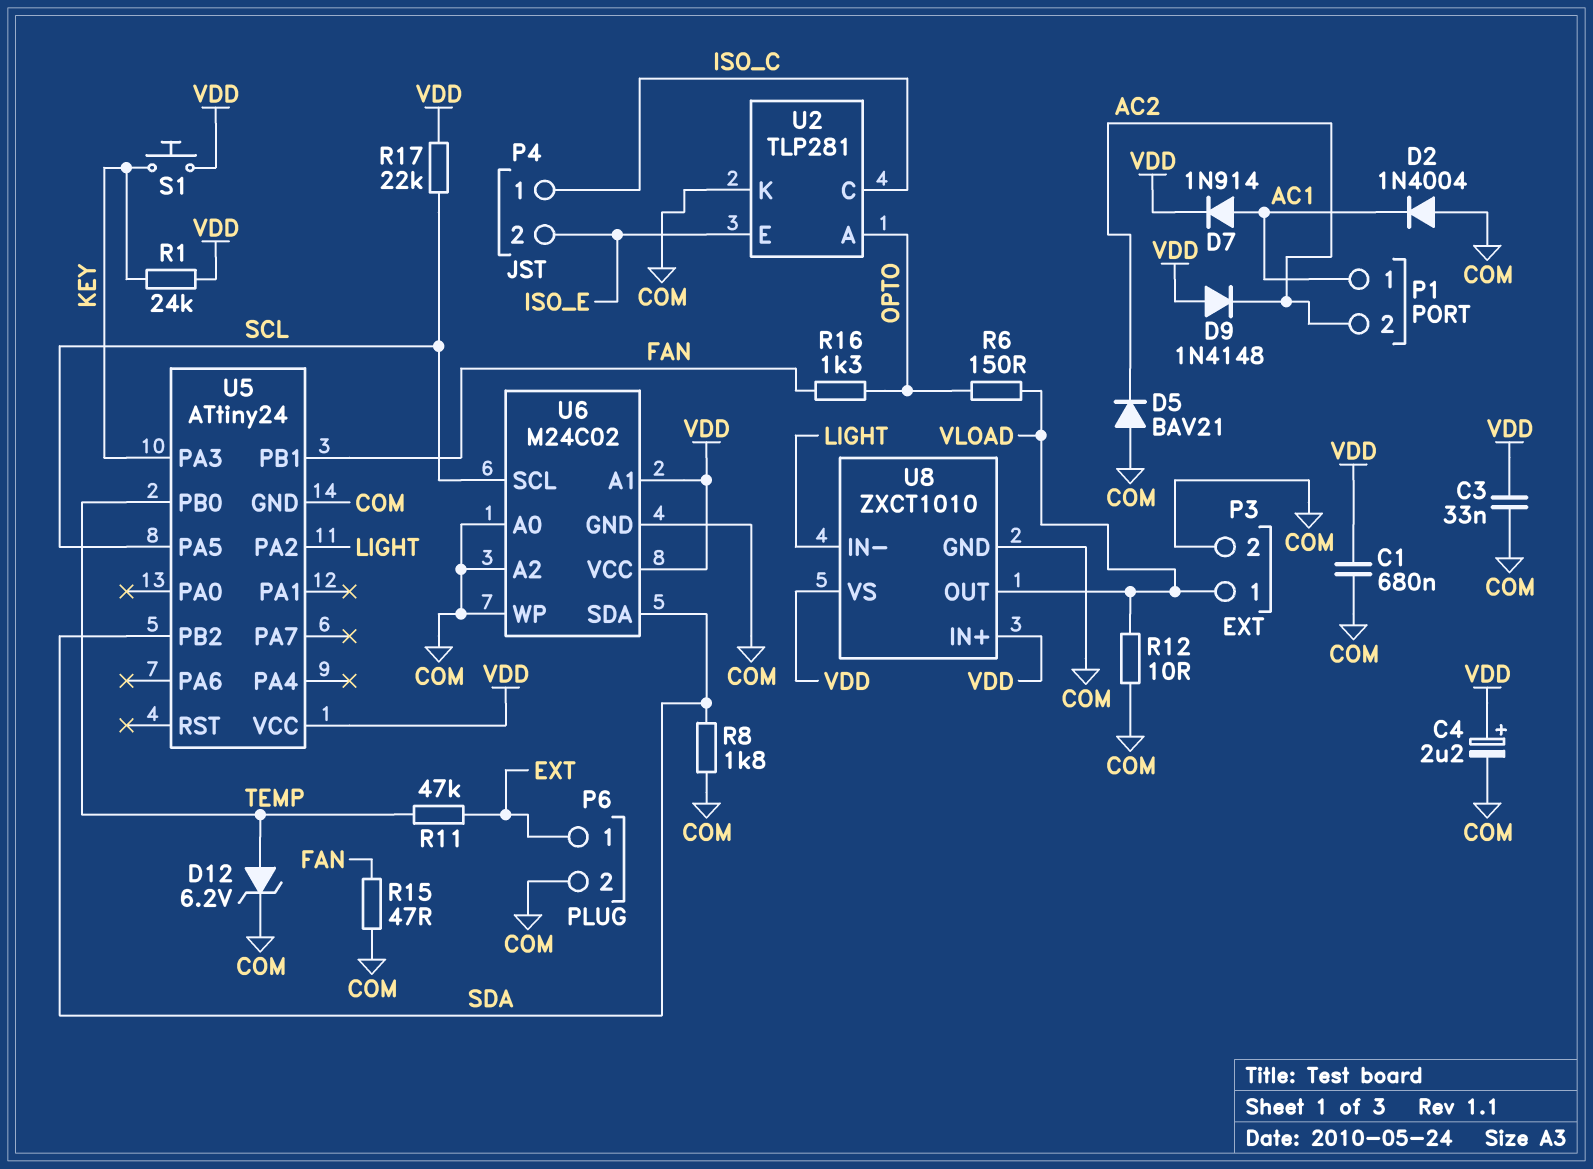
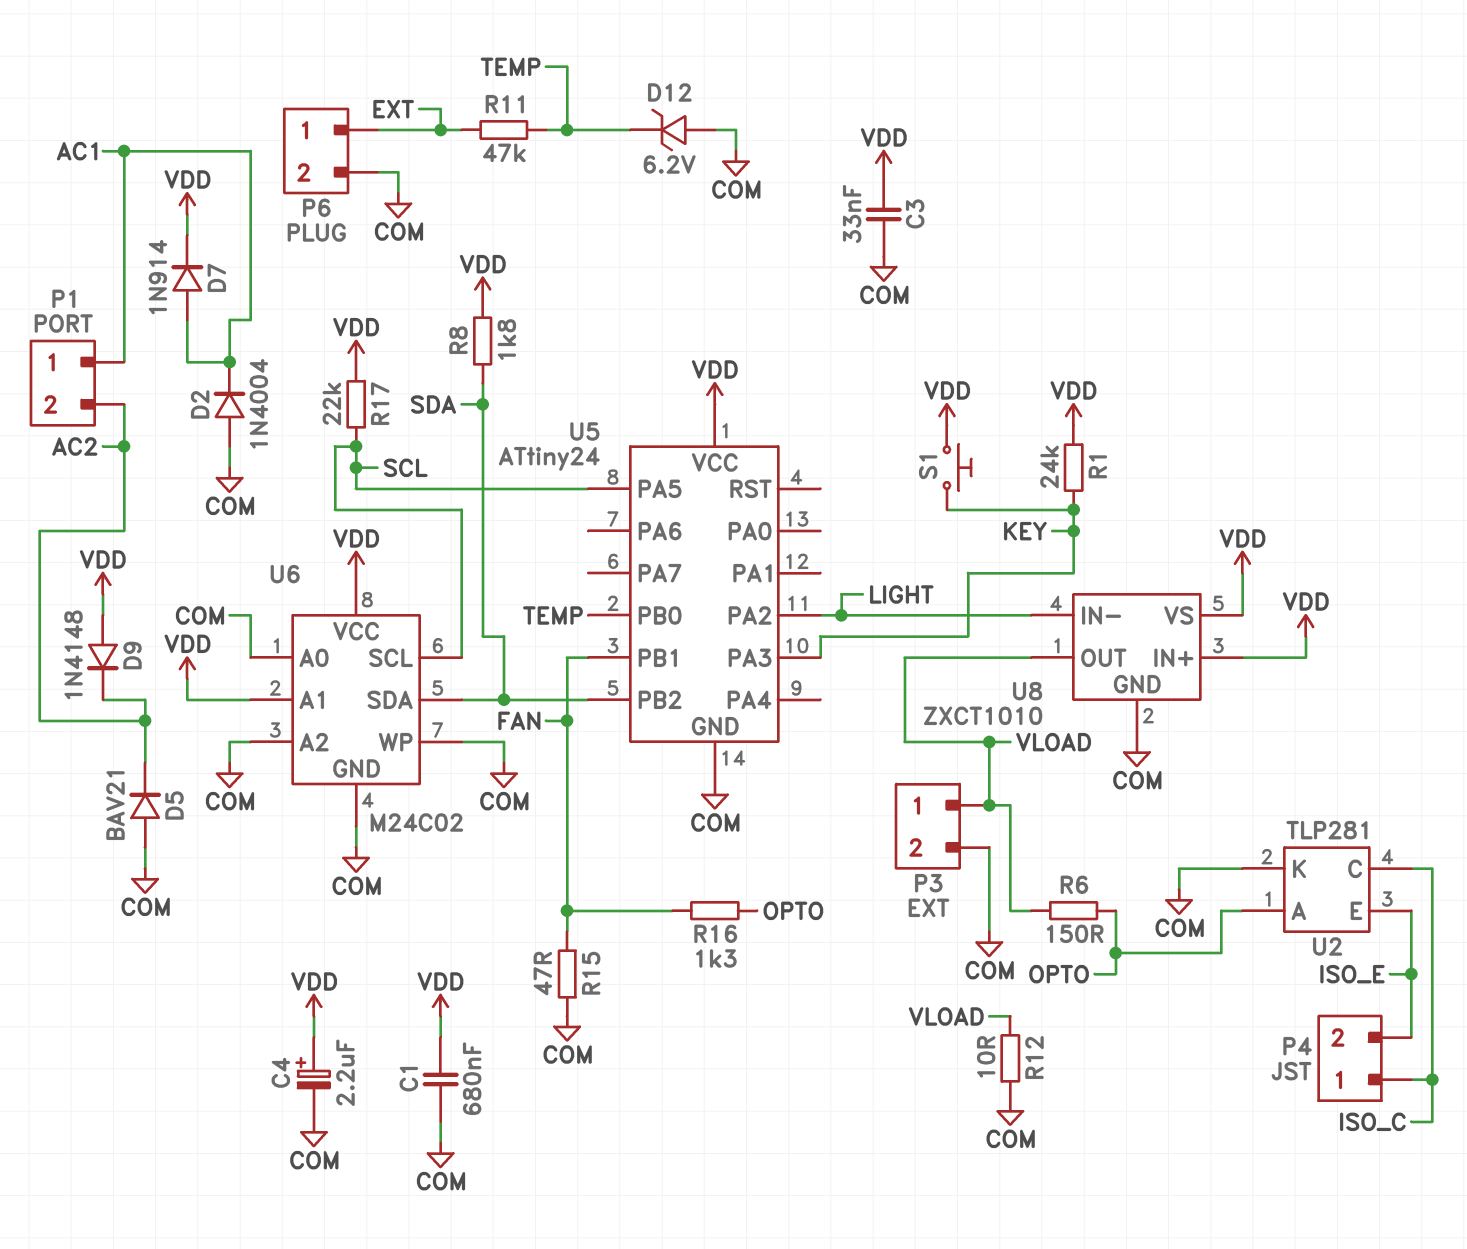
D12: zener 6.2V (A TEMP, K COM) -> zener 6.2V (A COM, K TEMP)
R8: 1.8k (COM, SDA) -> 1.8k (SDA, VDD)

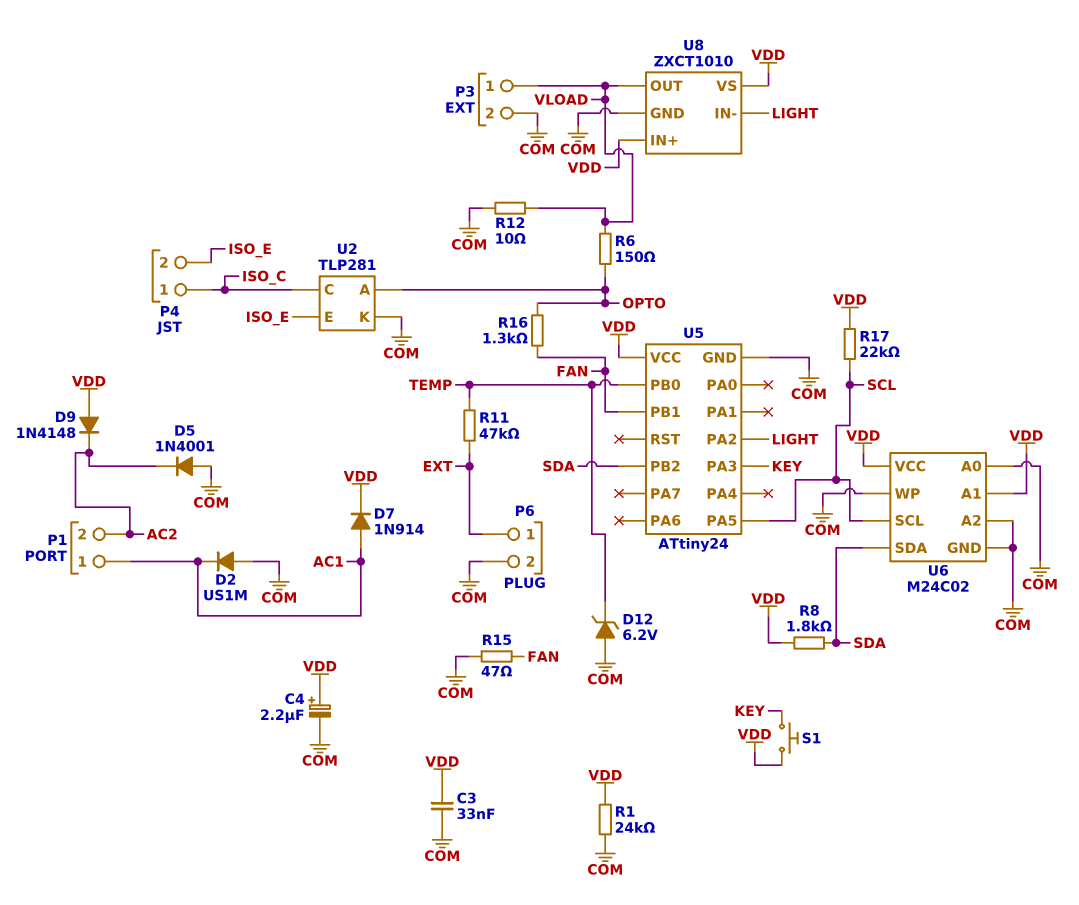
C1: 680nF (COM, VDD) -> none
D2: diode 1N4004 (A COM, K AC1) -> diode US1M (A COM, K AC1)
D5: diode BAV21 (A COM, K AC2) -> diode 1N4001 (A COM, K AC2)
R1: 24k (KEY, VDD) -> 24k (COM, VDD)

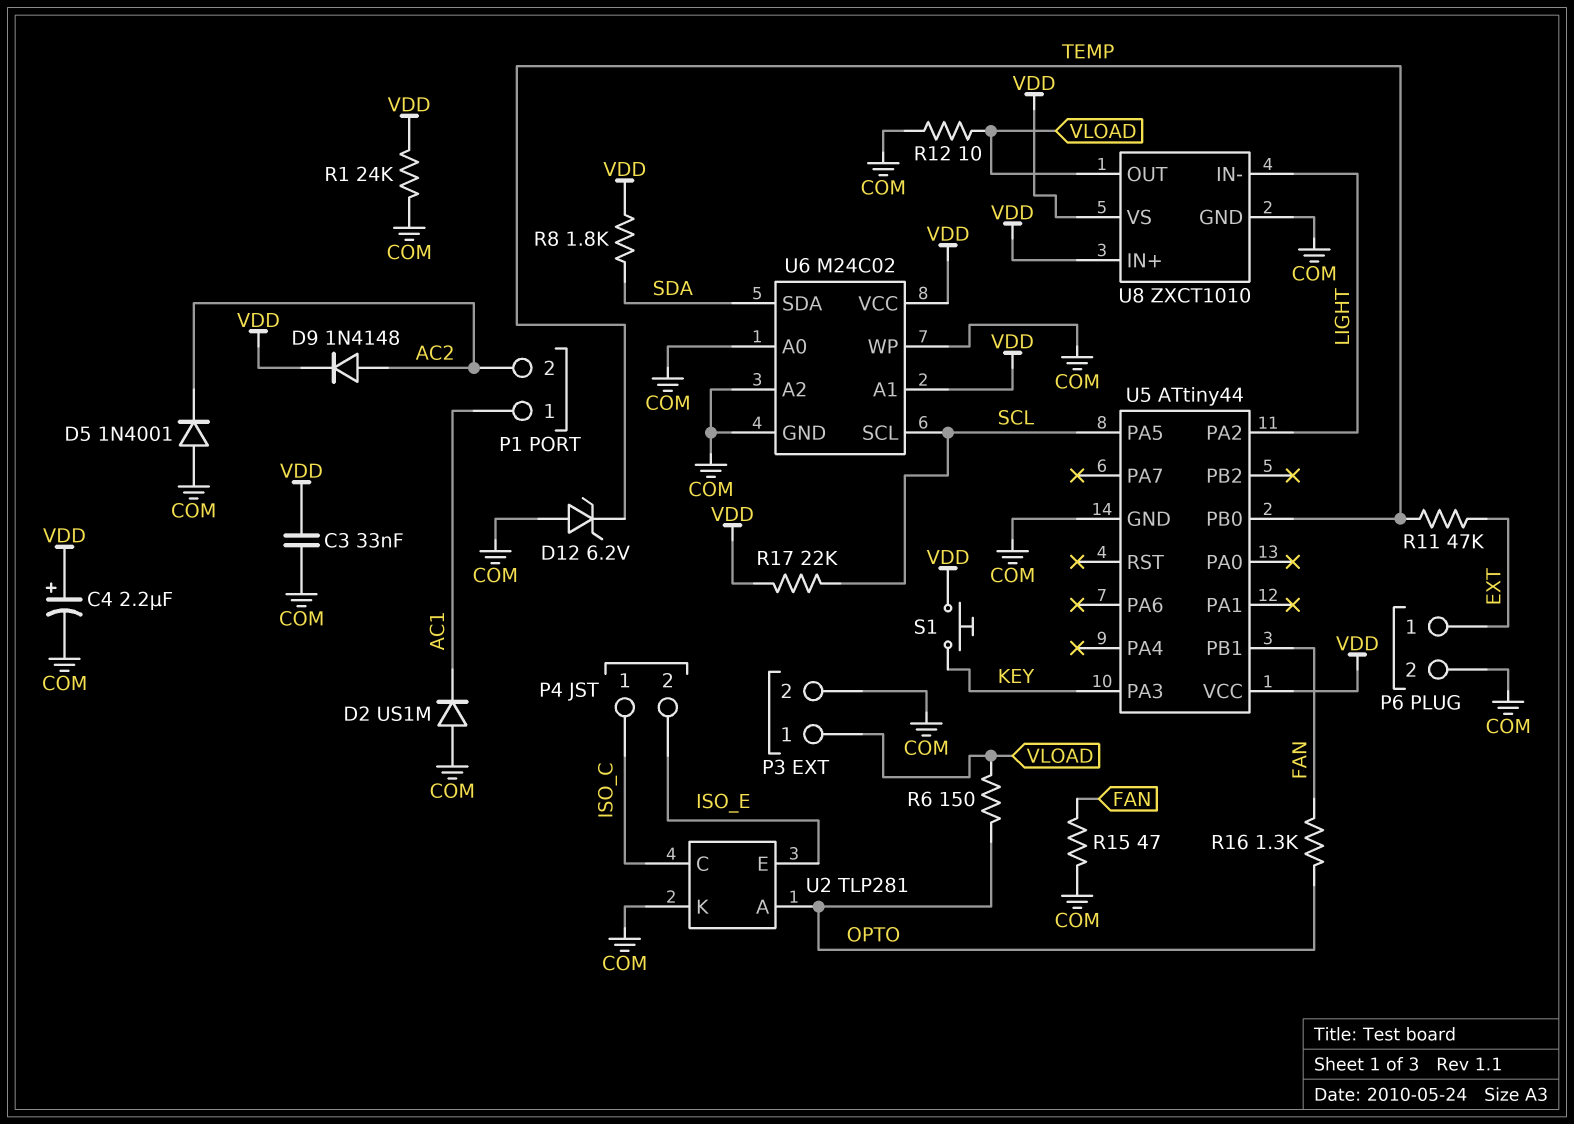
D7: diode 1N914 (A AC1, K VDD) -> none
D9: diode 1N4148 (A VDD, K AC2) -> diode 1N4148 (A AC2, K VDD)
U5: ATtiny24 -> ATtiny44
U5 pin PB2: SDA -> none

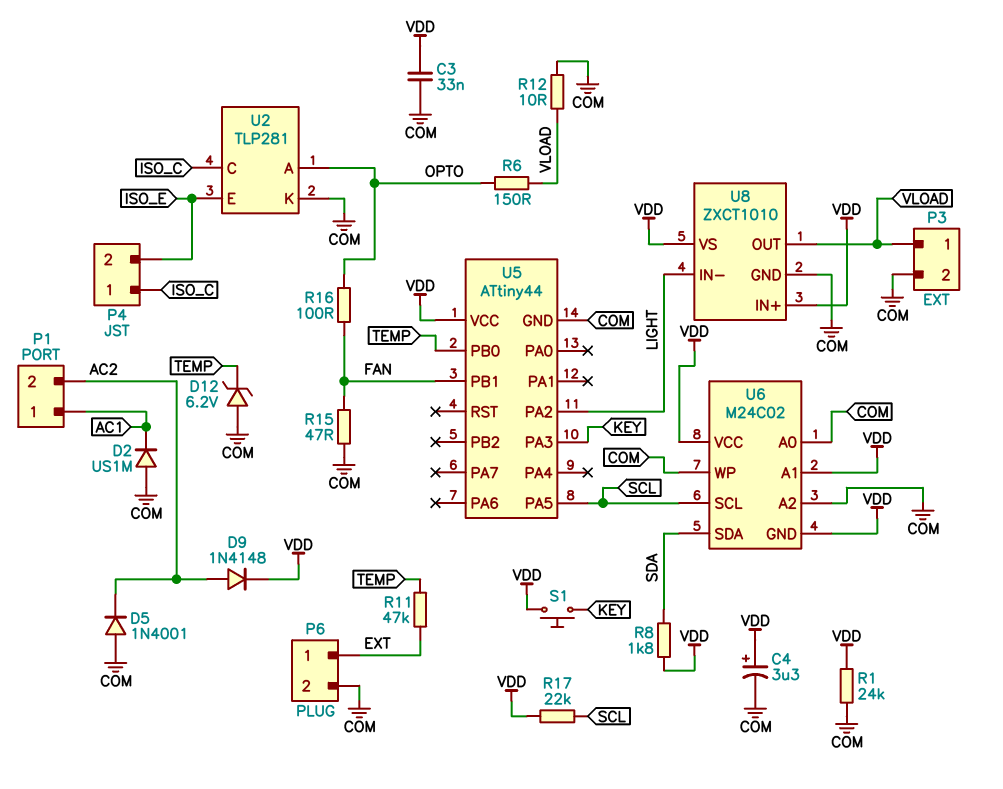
C4: 2.2uF (plus VDD, minus COM) -> 3.3uF (plus VDD, minus COM)
R16: 1.3k (FAN, OPTO) -> 100 (FAN, OPTO)
U6 pin GND: COM -> VDD

